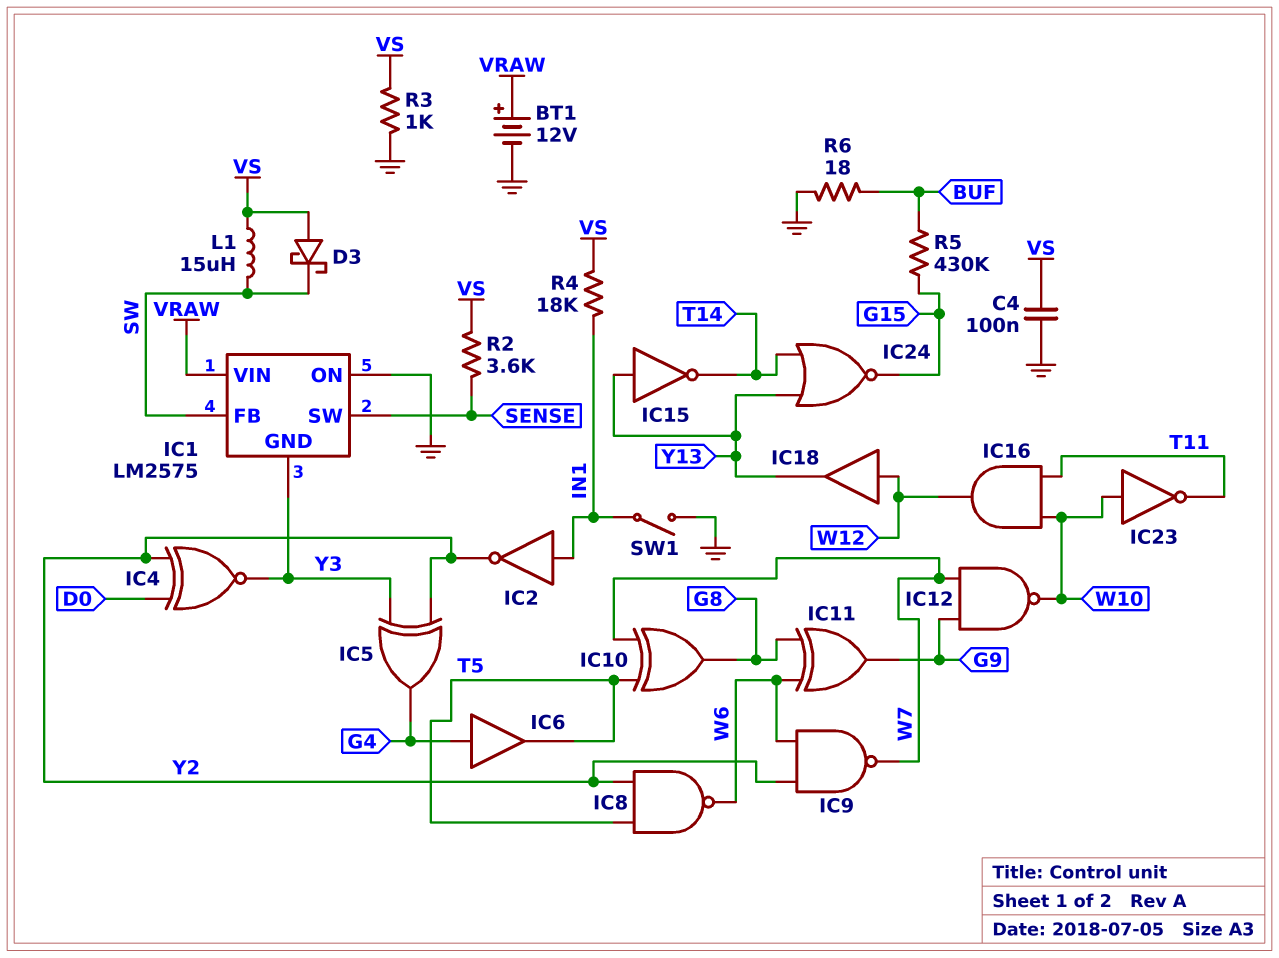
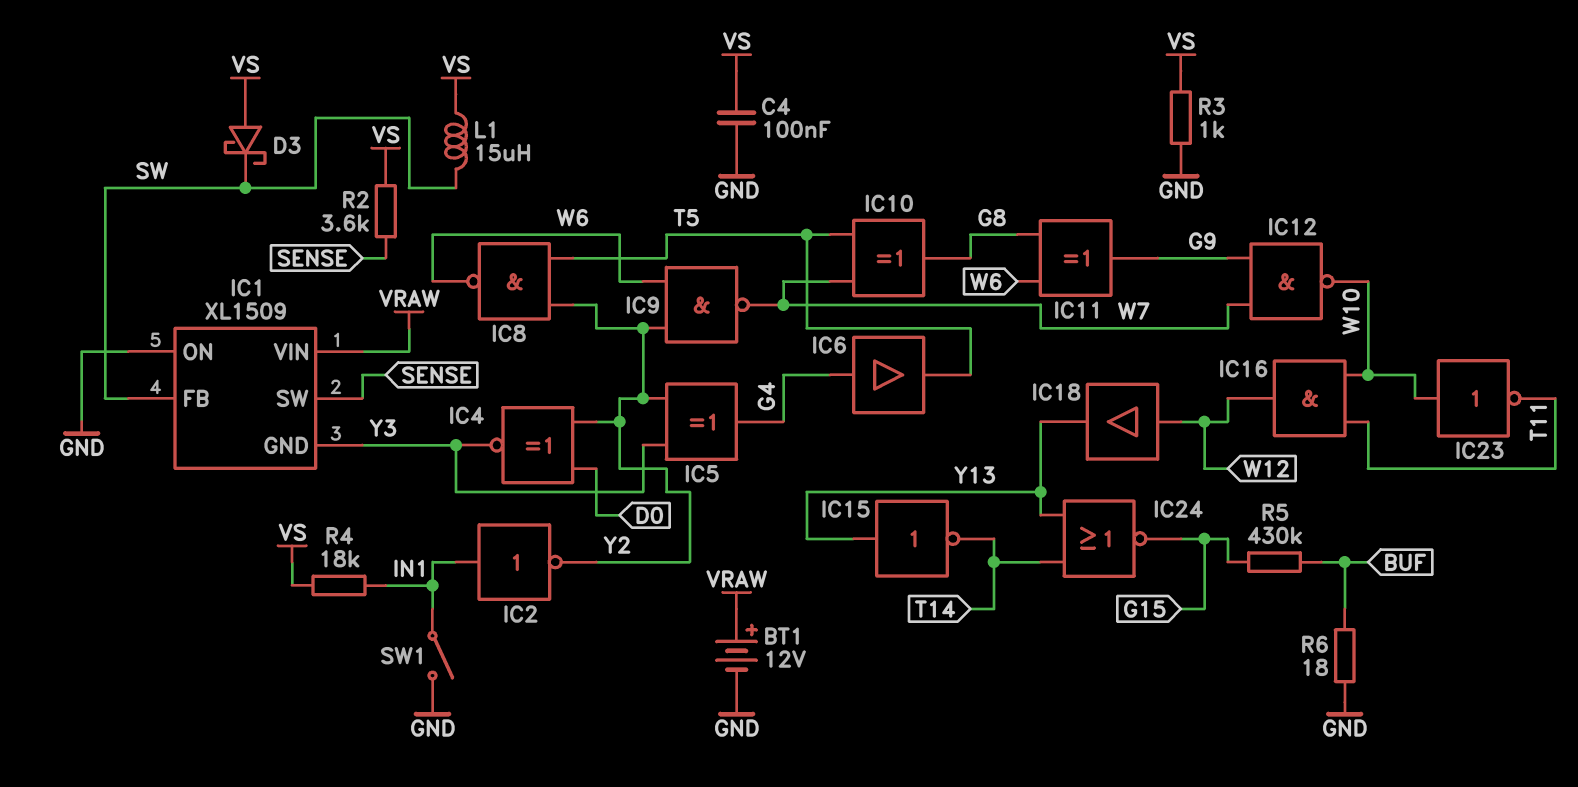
IC1: LM2575 -> XL1509

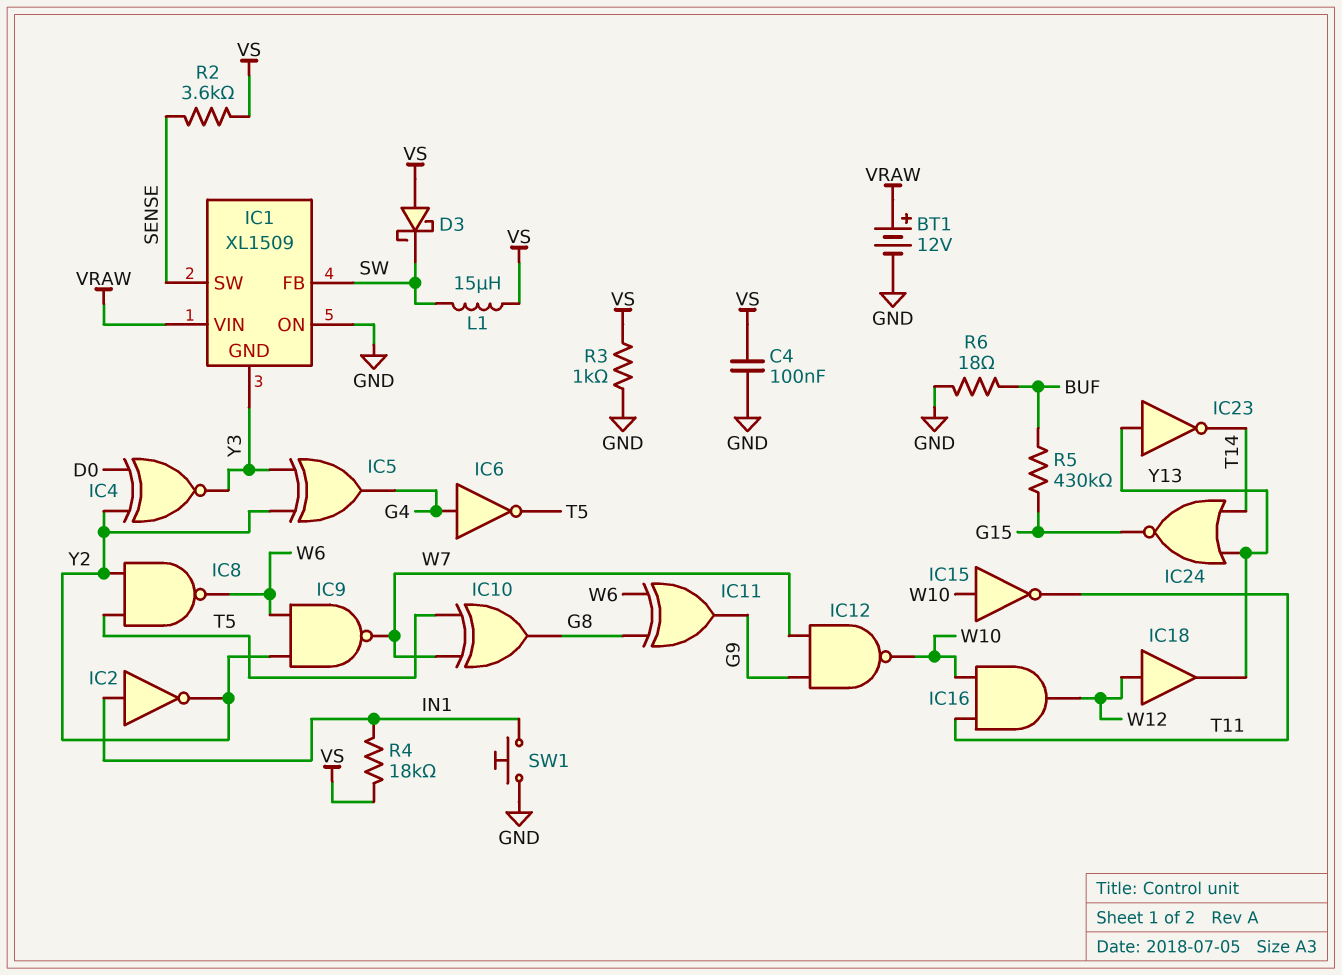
IC6: buffer (in G4, out T5) -> NOT (in G4, out T5)
IC15: NOT (in Y13, out T14) -> NOT (in W10, out T11)
IC23: NOT (in W10, out T11) -> NOT (in Y13, out T14)
SW1: switch (GND, IN1) -> button (GND, IN1)

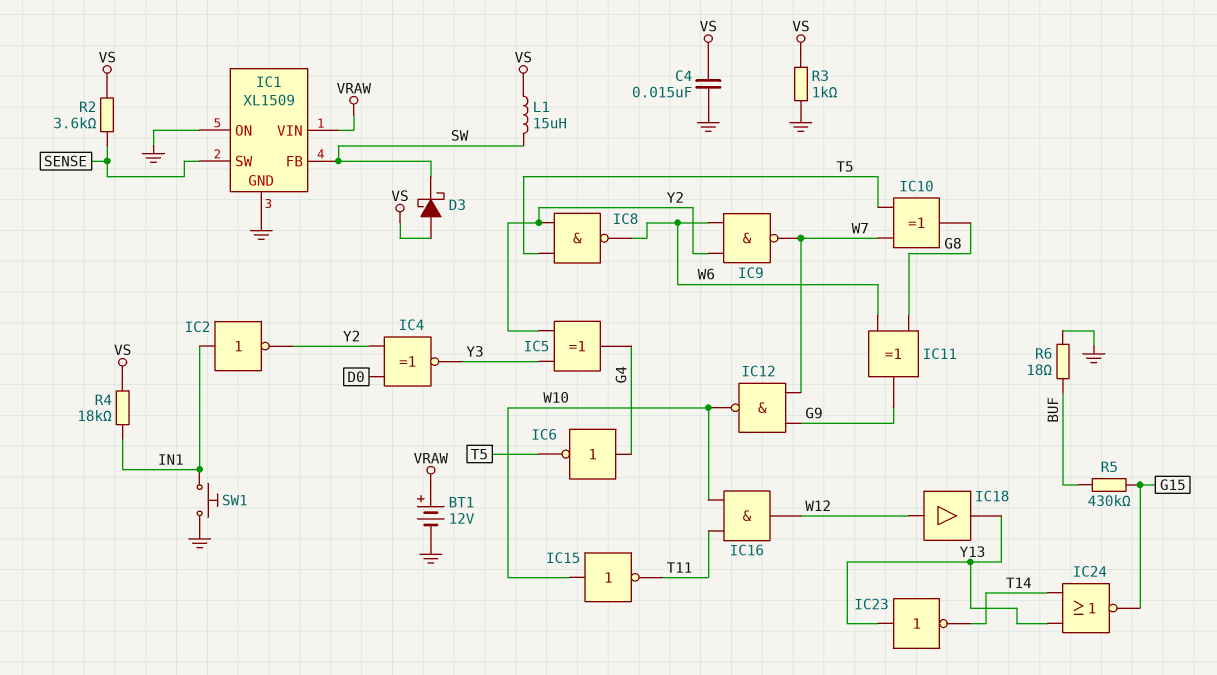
C4: 100nF (GND, VS) -> 15nF (GND, VS)
IC1 pin GND: Y3 -> GND

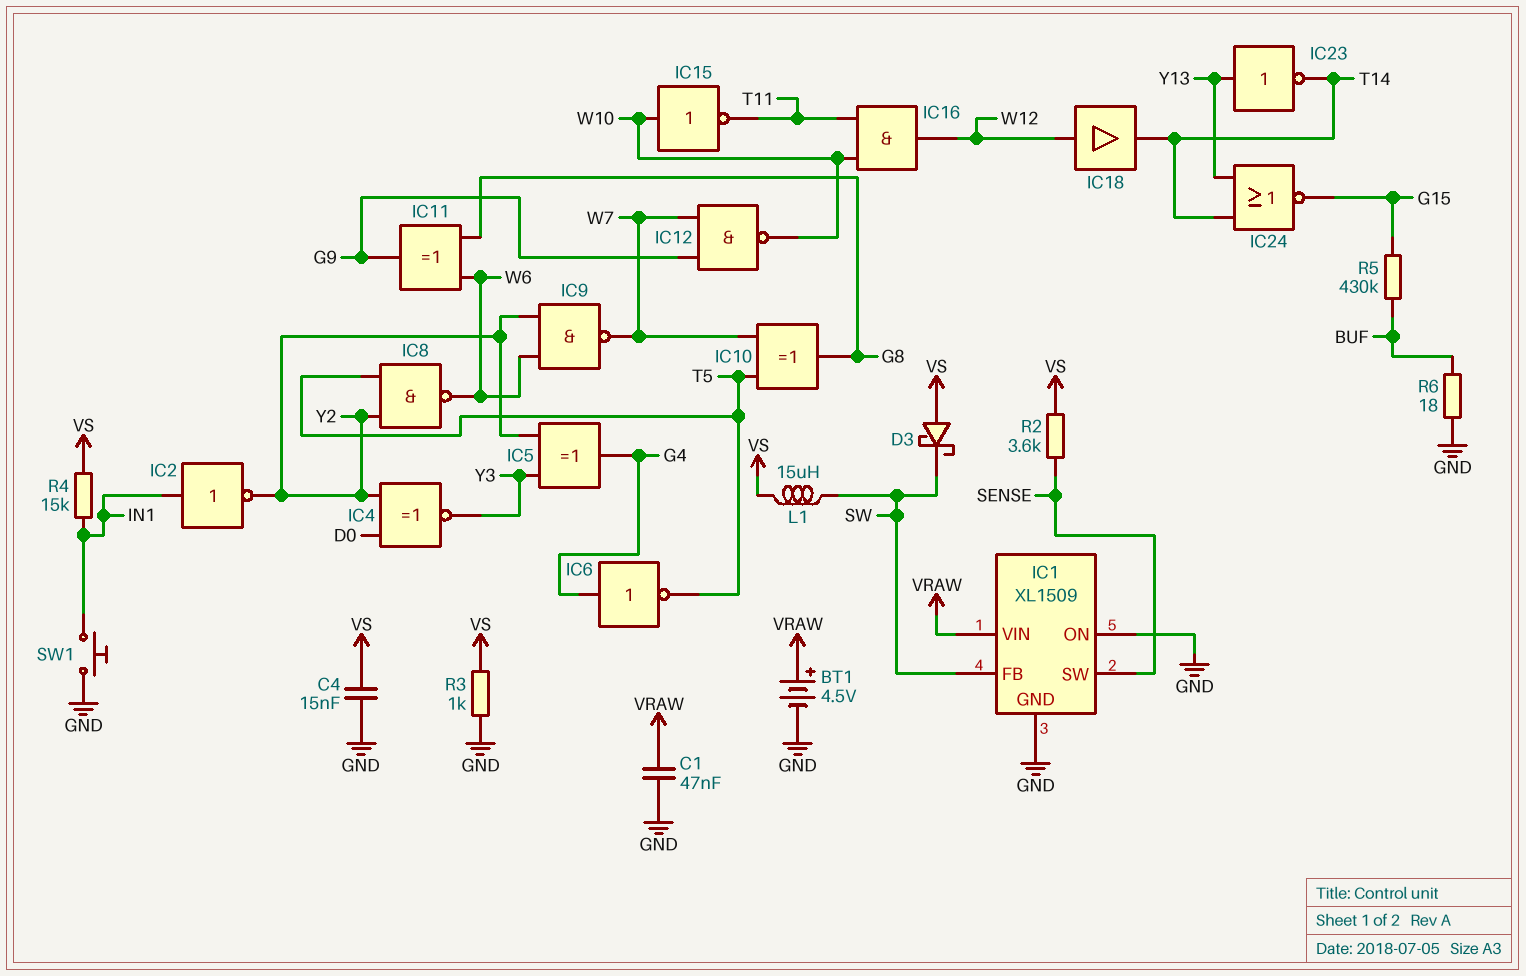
BT1: 12V (plus VRAW, minus GND) -> 4.5V (plus VRAW, minus GND)
C1: none -> 47nF (GND, VRAW)
IC18: buffer (in W12, out Y13) -> buffer (in W12, out T14)
R4: 18k (IN1, VS) -> 15k (IN1, VS)

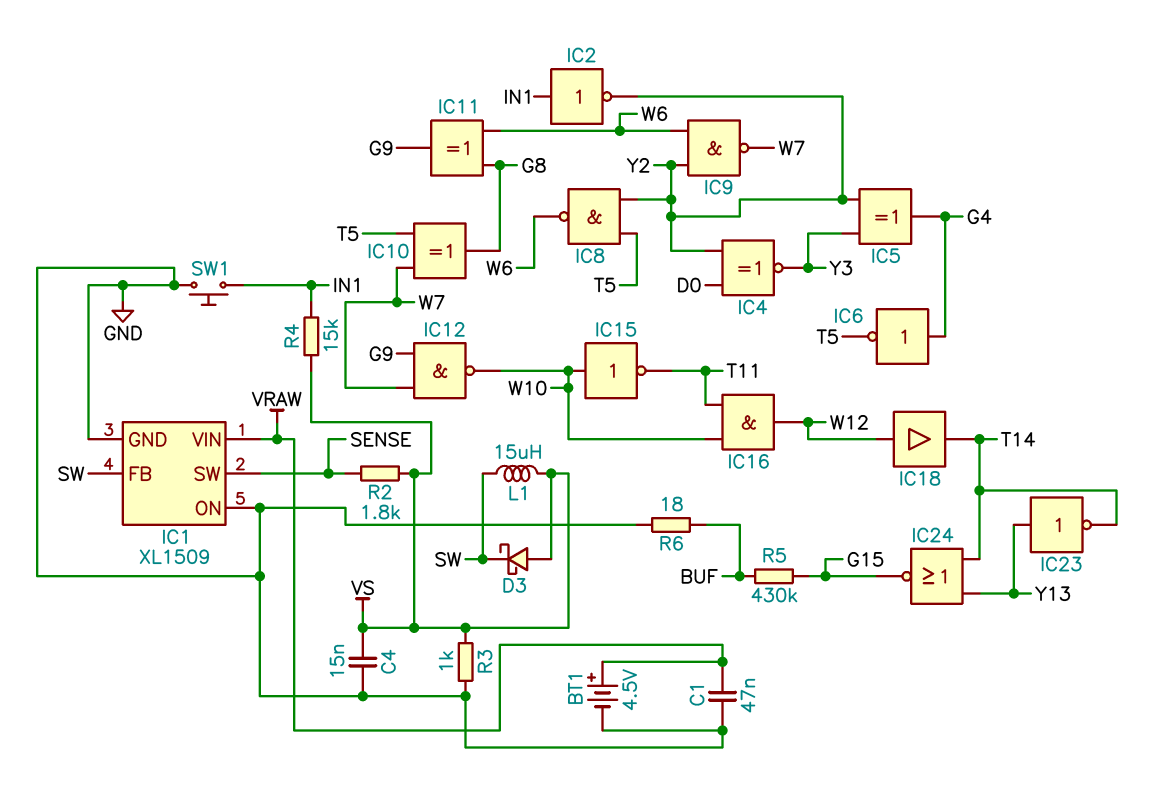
R2: 3.6k (SENSE, VS) -> 1.8k (SENSE, VS)

